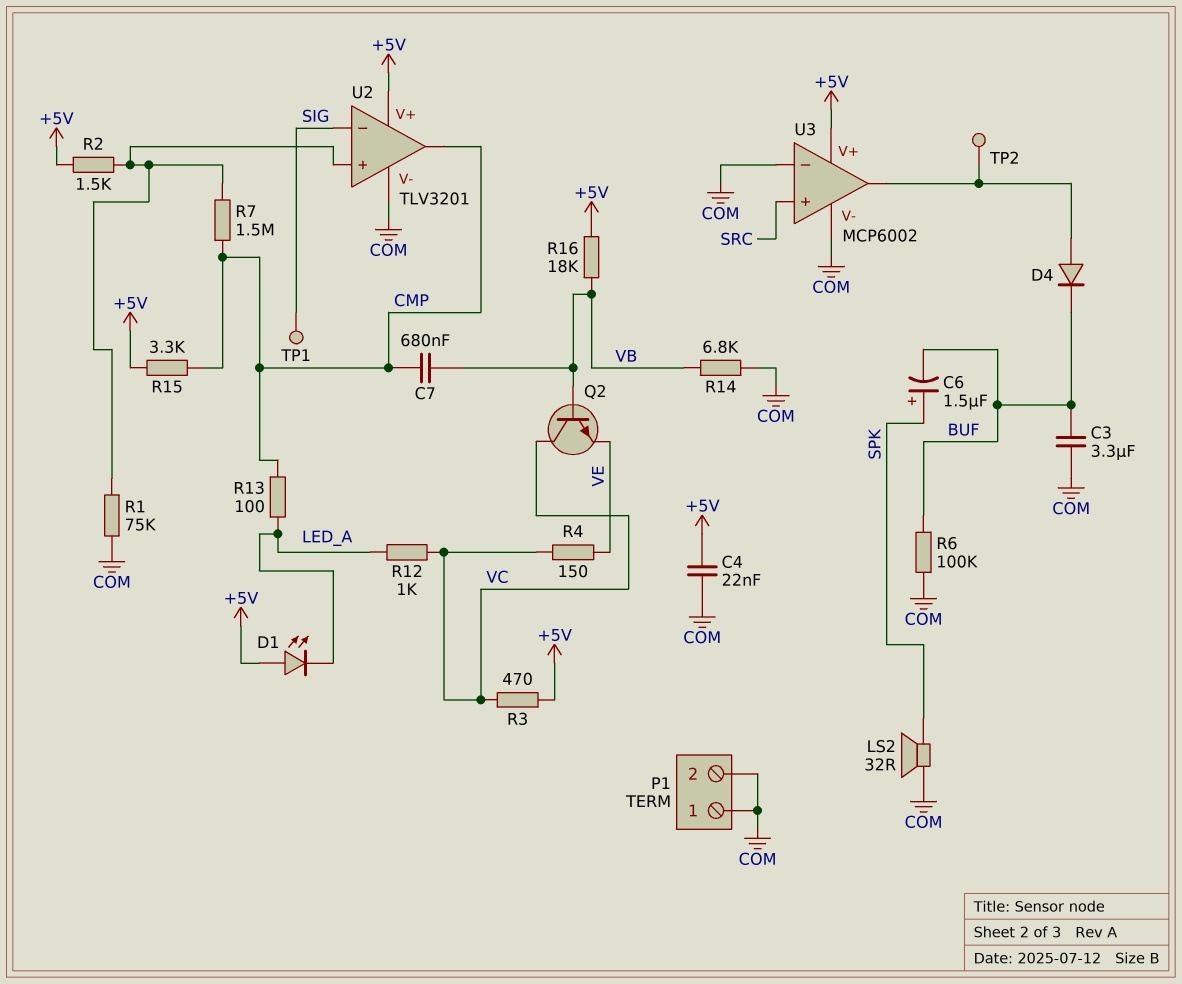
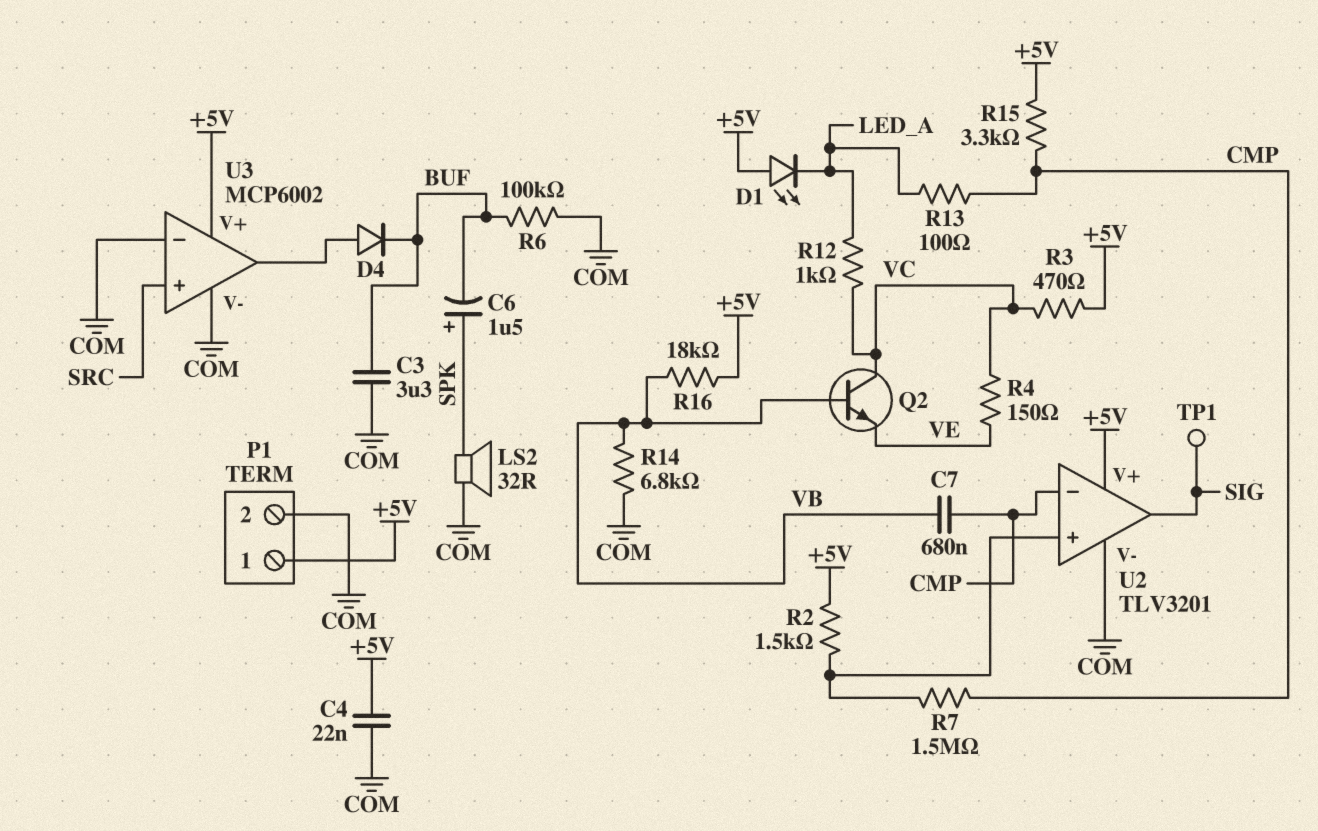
P1 pin 1: COM -> +5V
R1: 75k (COM, U2/in+) -> none
TP2: test point (U3/out) -> none
U2 pin in-: SIG -> CMP
U2 pin out: CMP -> SIG

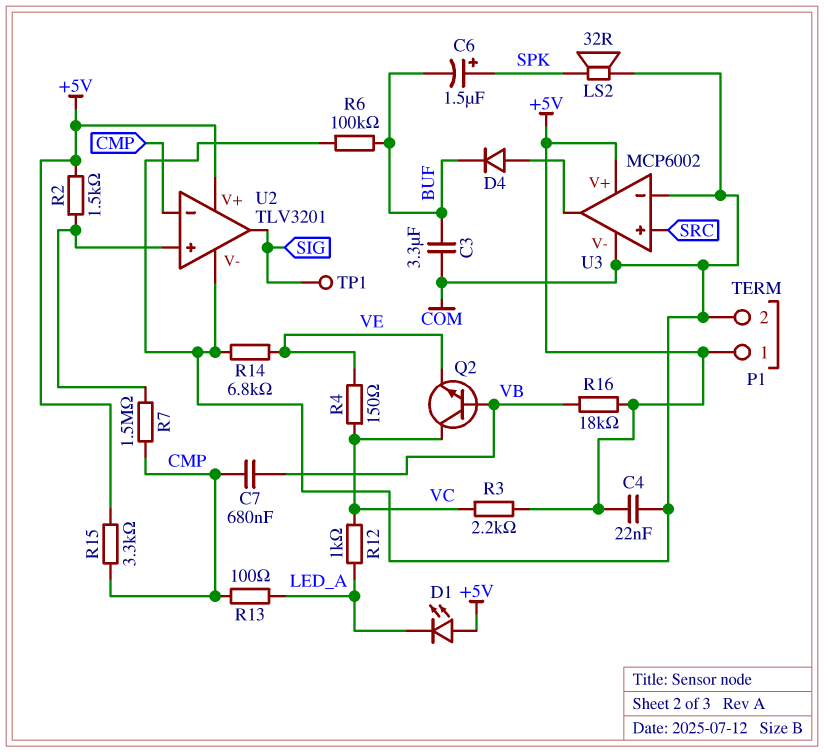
R3: 470 (+5V, VC) -> 2.2k (+5V, VC)
R14: 6.8k (COM, VB) -> 6.8k (COM, VE)

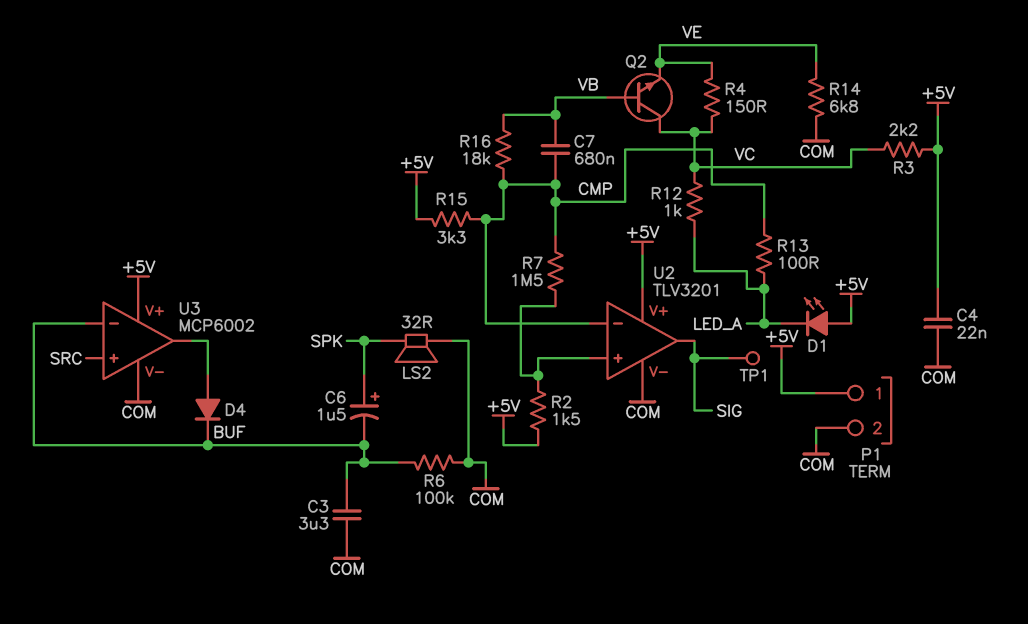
R16: 18k (+5V, VB) -> 18k (CMP, VB)
U3 pin in-: COM -> BUF

